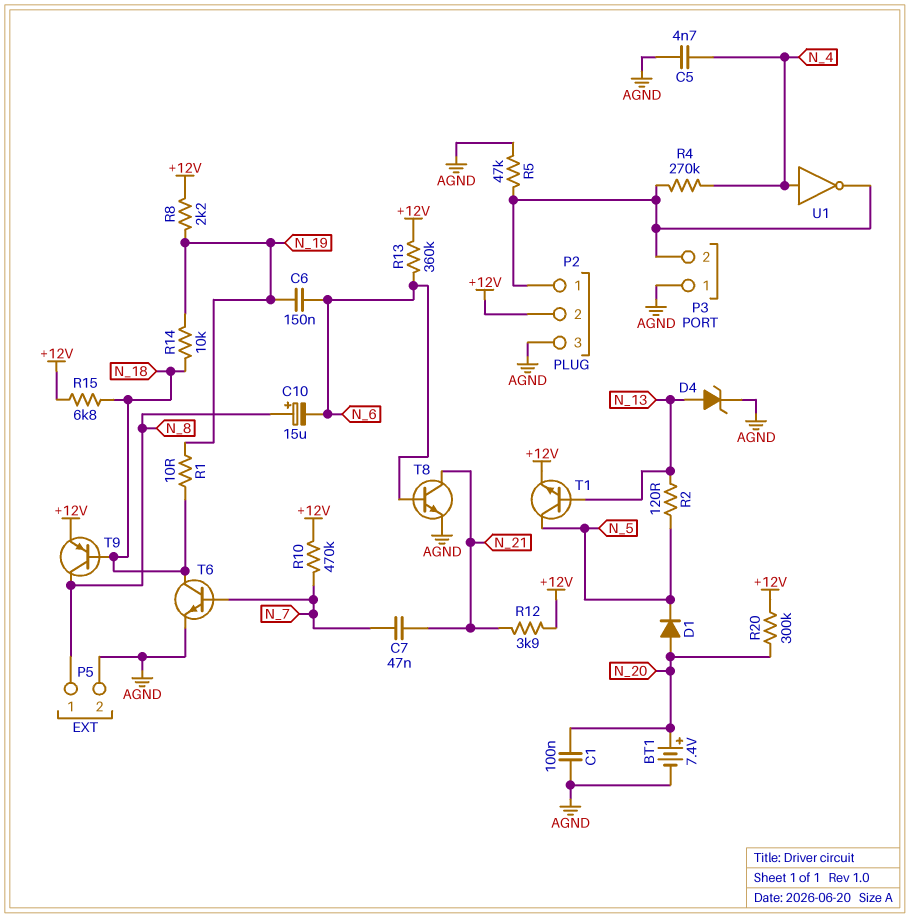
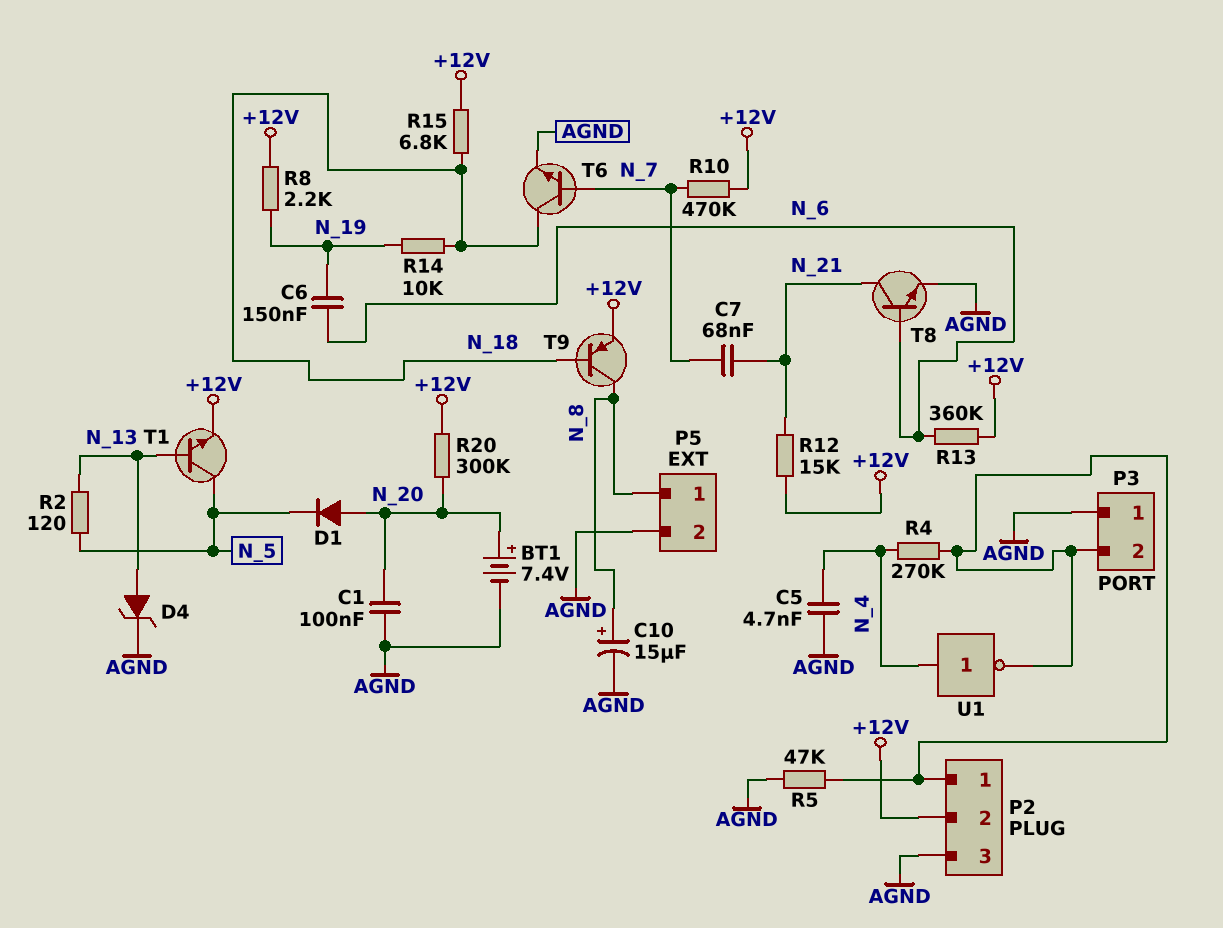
C7: 47nF (N_7, N_21) -> 68nF (N_7, N_21)
C10: 15uF (plus N_8, minus N_6) -> 15uF (plus N_8, minus AGND)
R1: 10 (N_18, N_19) -> none
R12: 3.9k (+12V, N_21) -> 15k (+12V, N_21)

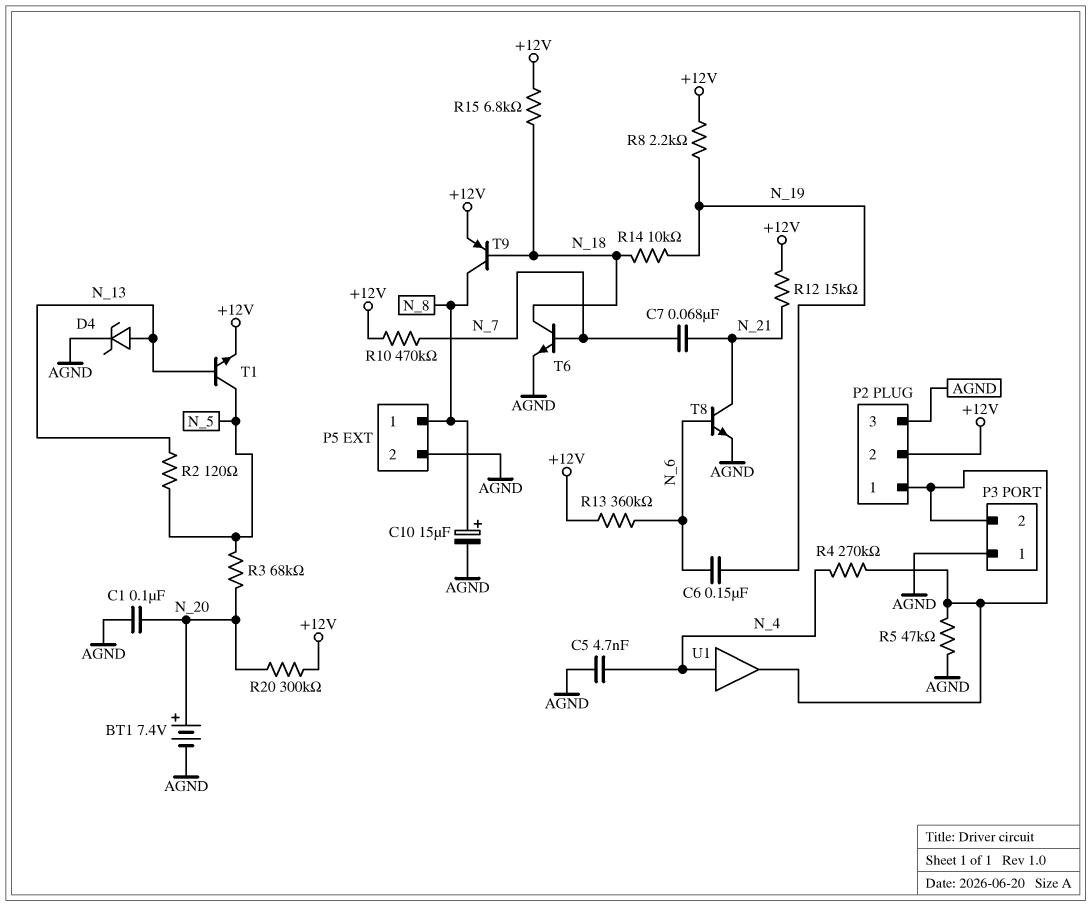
D1: diode (A N_20, K N_5) -> none
R3: none -> 68k (N_5, N_20)
U1: NOT (in N_4, out P2/1) -> buffer (in N_4, out P2/1)

